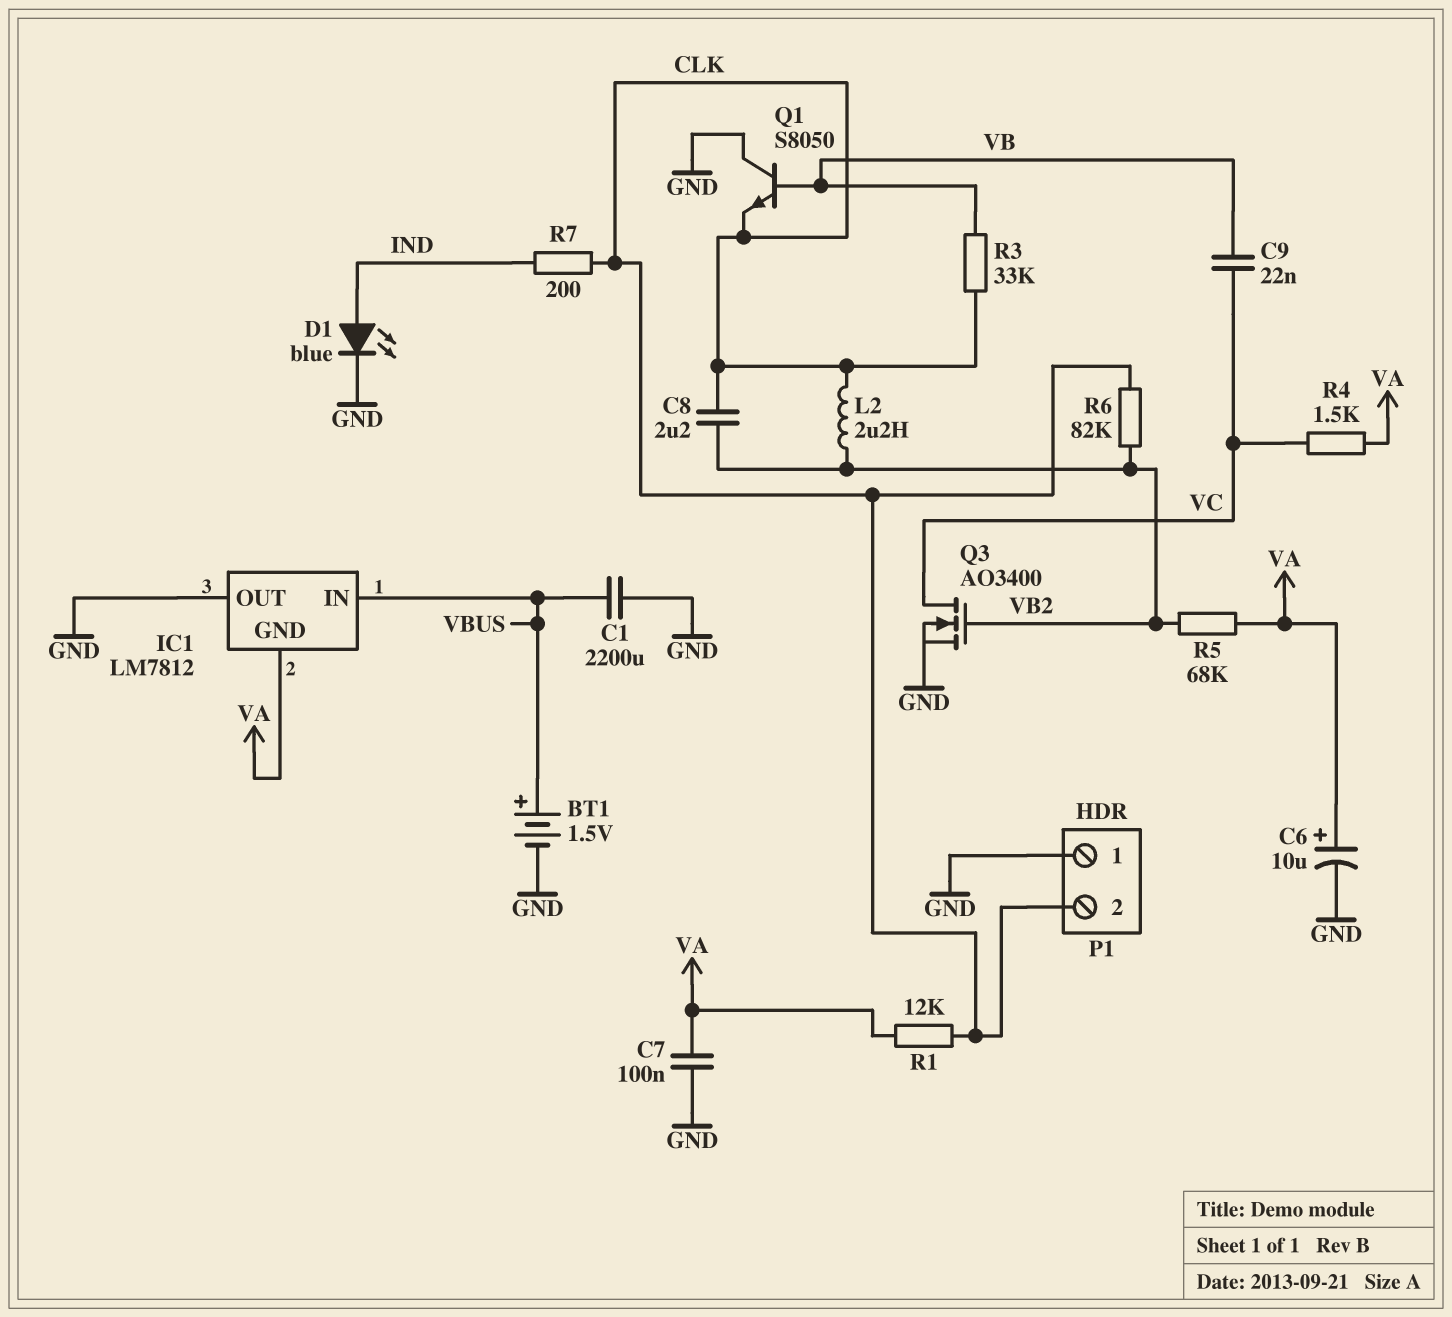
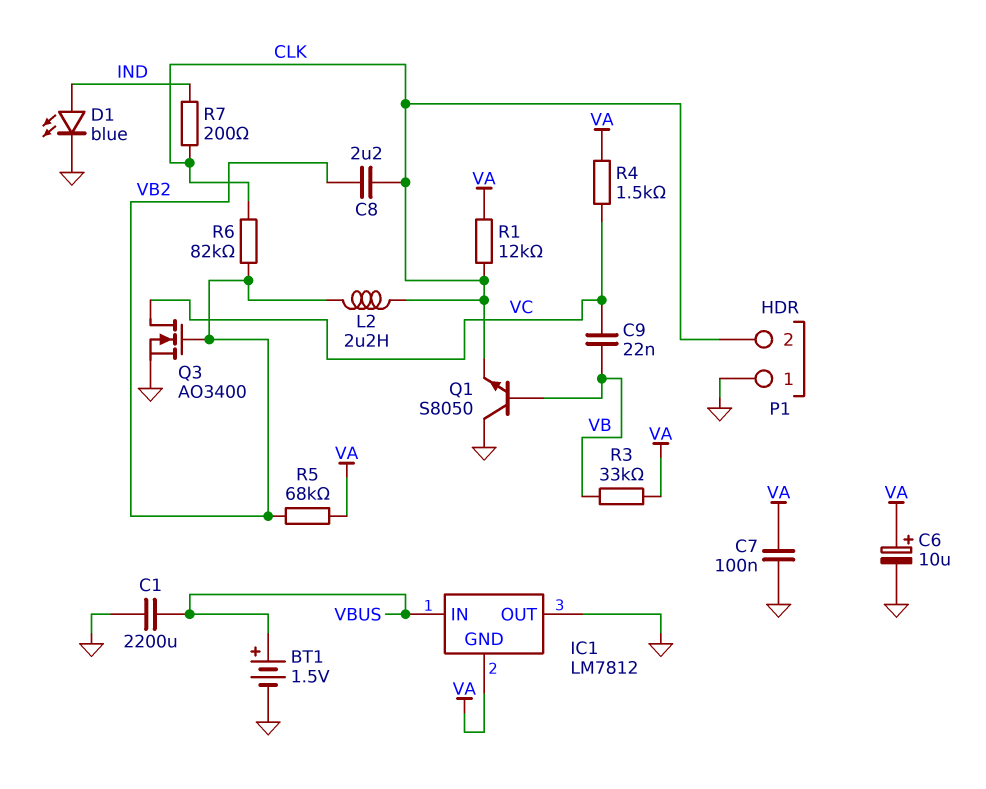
R3: 33k (CLK, VB) -> 33k (VA, VB)

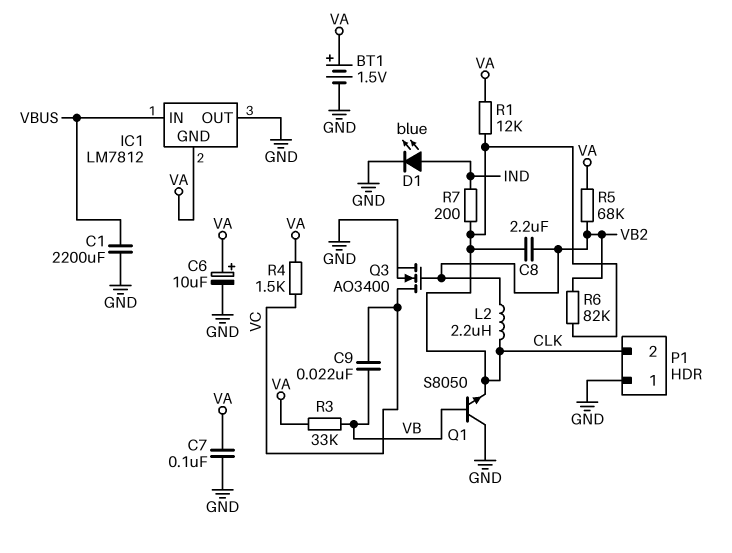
BT1: 1.5V (plus VBUS, minus GND) -> 1.5V (plus VA, minus GND)

